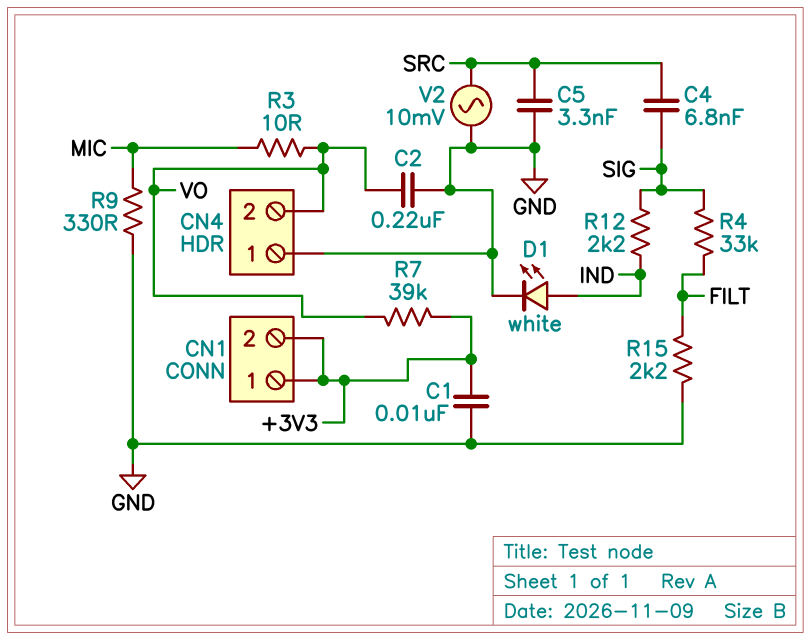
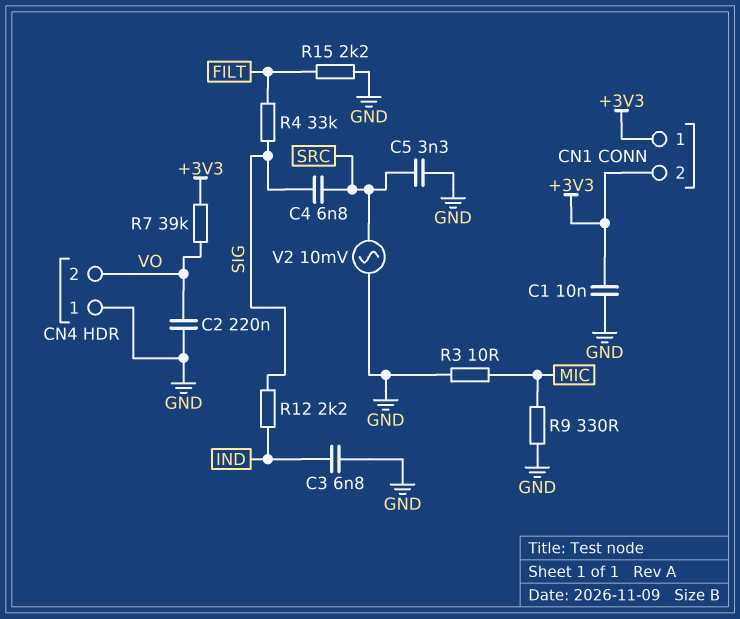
C3: none -> 6.8nF (GND, IND)
D1: LED white (A IND, K GND) -> none
R3: 10 (MIC, VO) -> 10 (GND, MIC)

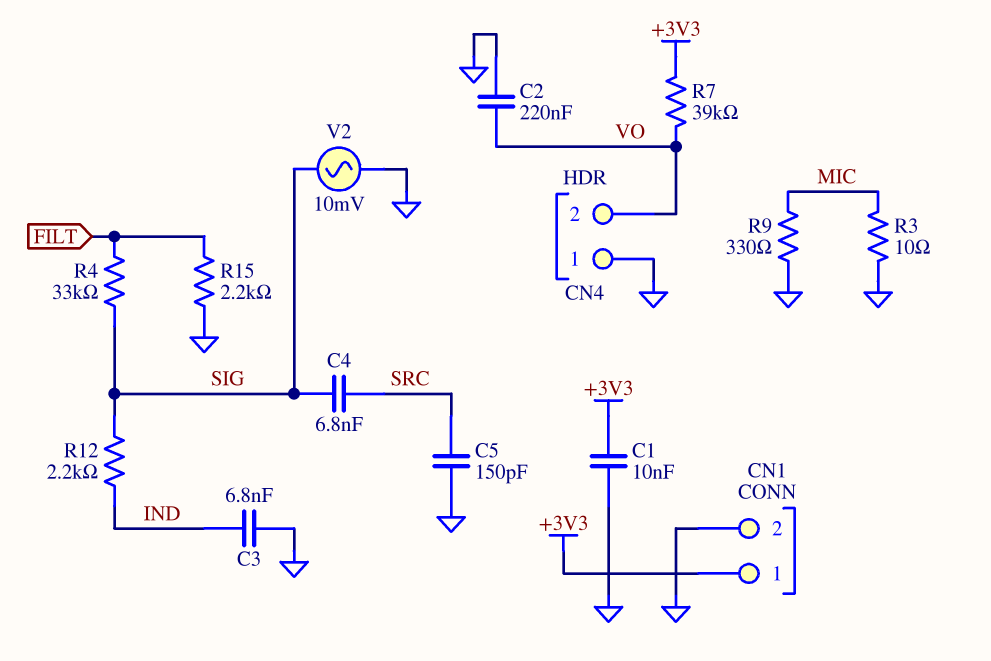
C5: 3.3nF (GND, SRC) -> 150pF (GND, SRC)
CN1 pin 2: +3V3 -> GND
V2: AC 10mV (GND, SRC) -> AC 10mV (GND, SIG)

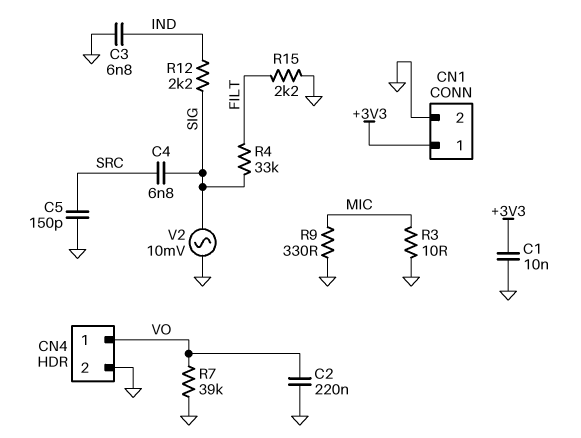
CN4 pin 1: GND -> VO
CN4 pin 2: VO -> GND
R7: 39k (+3V3, VO) -> 39k (GND, VO)

